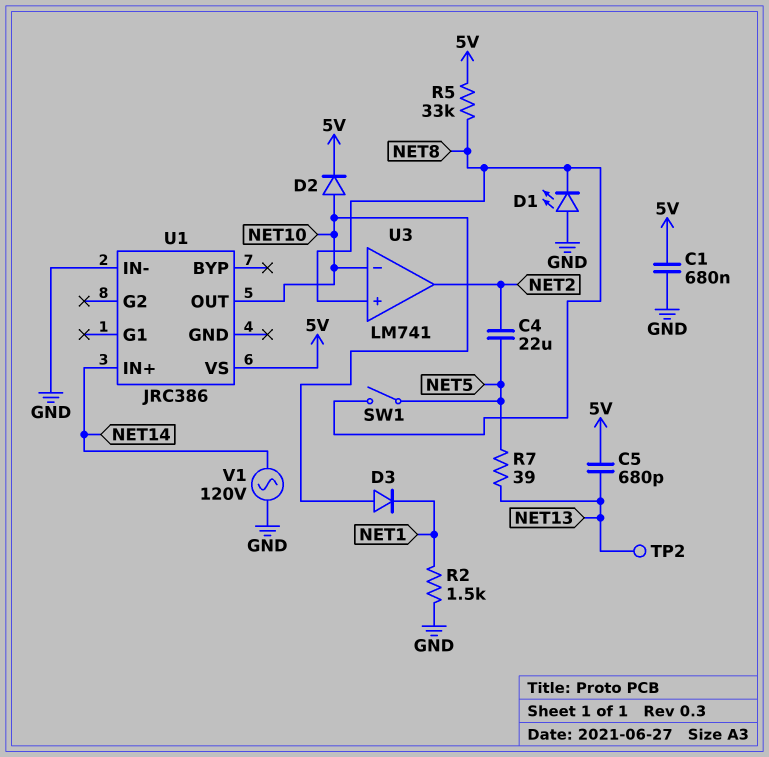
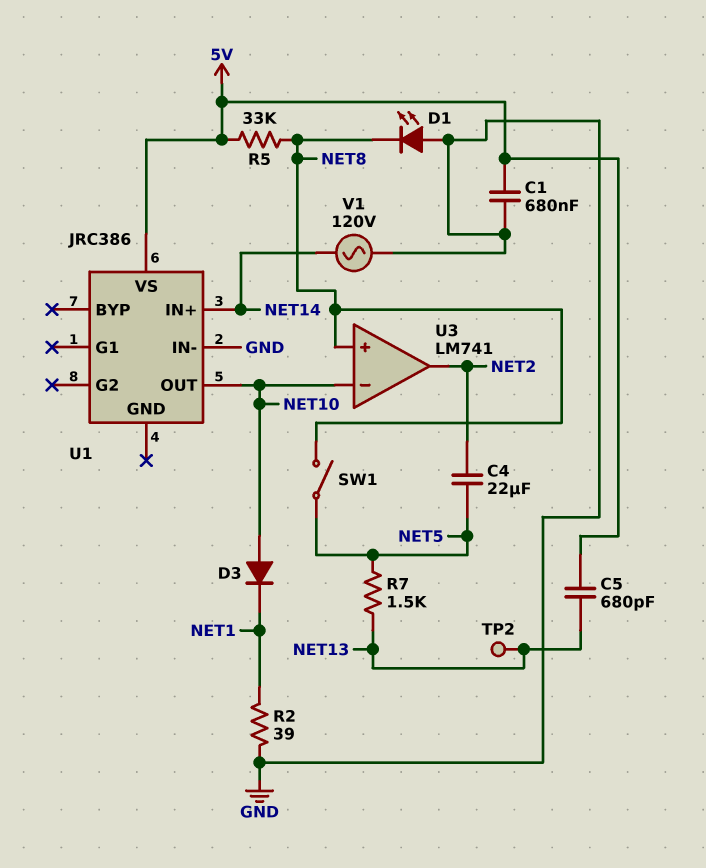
D2: diode (A NET10, K 5V) -> none
R2: 1.5k (GND, NET1) -> 39 (GND, NET1)
R7: 39 (NET5, NET13) -> 1.5k (NET5, NET13)

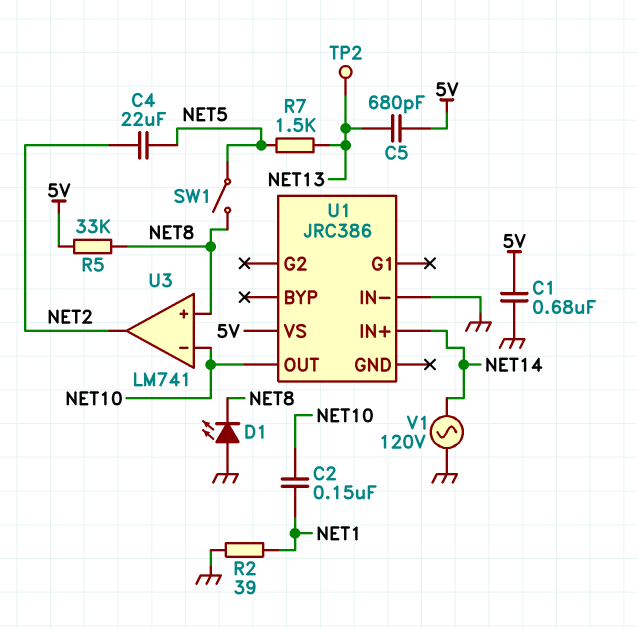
C2: none -> 150nF (NET1, NET10)
D3: diode (A NET10, K NET1) -> none

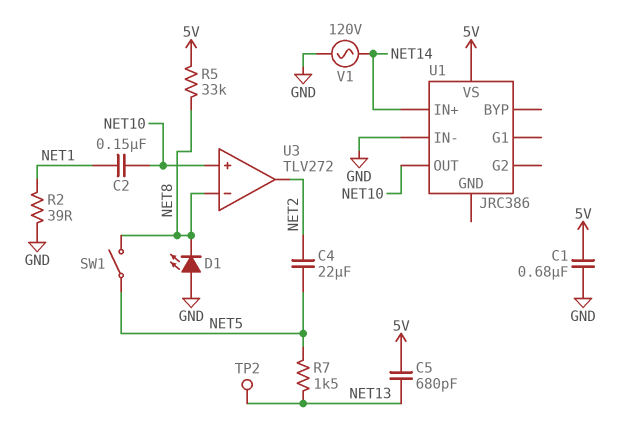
U3: LM741 -> TLV272
U3 pin in+: NET8 -> NET10
U3 pin in-: NET10 -> NET8

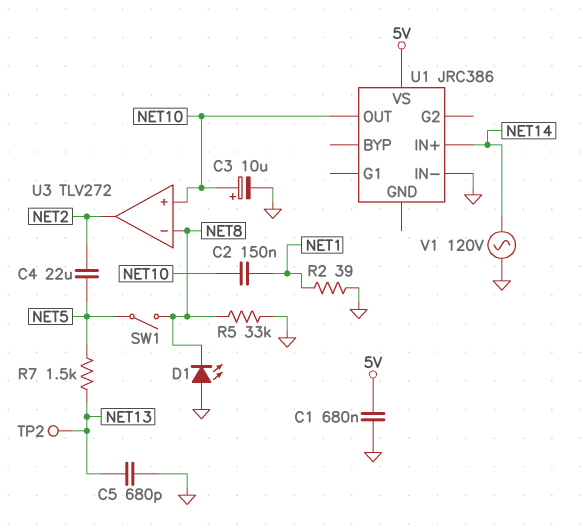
C3: none -> 10uF (plus NET10, minus GND)
C5: 680pF (5V, NET13) -> 680pF (GND, NET13)
R5: 33k (5V, NET8) -> 33k (GND, NET8)

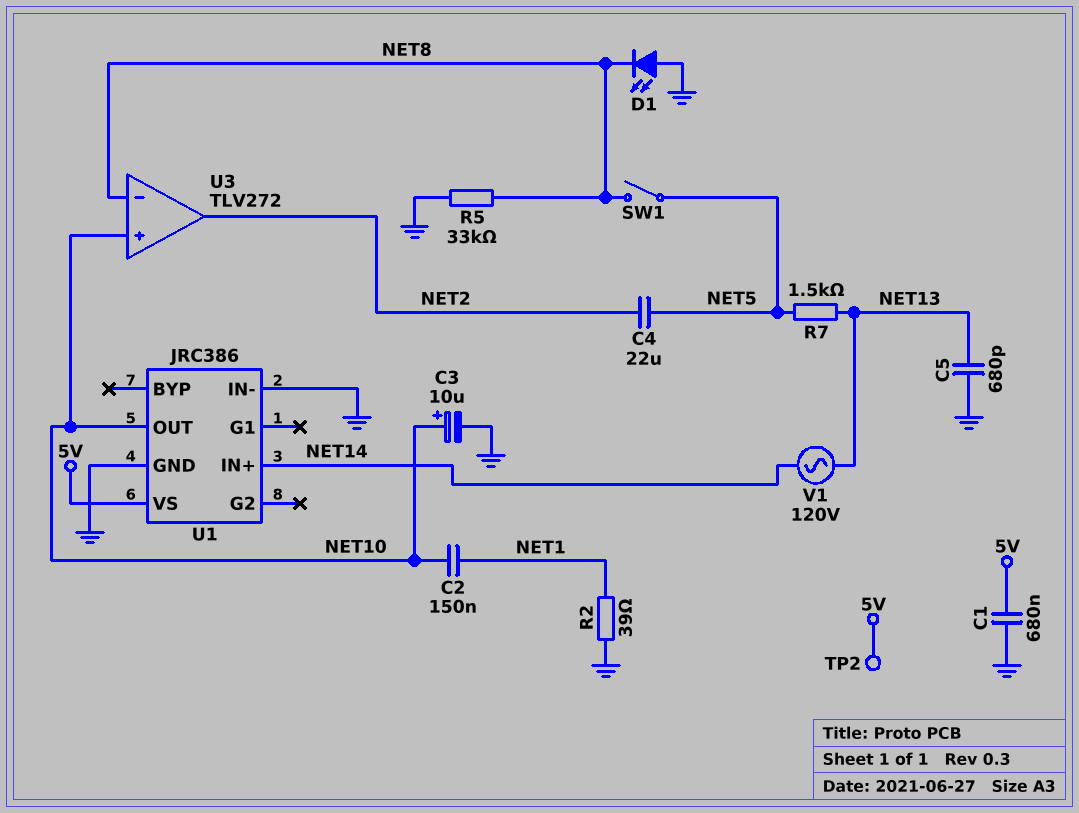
TP2: test point (NET13) -> test point (5V)
U1 pin GND: none -> GND
V1: AC 120V (GND, NET14) -> AC 120V (NET13, NET14)

